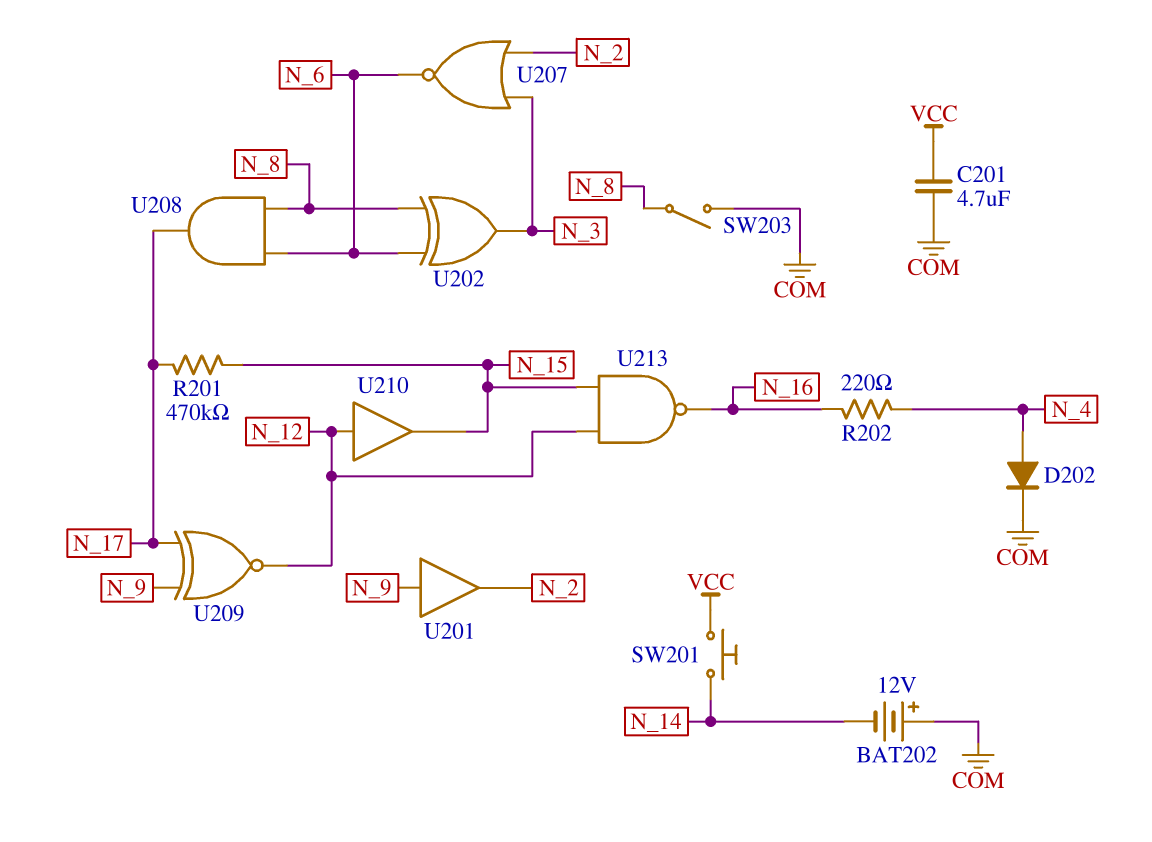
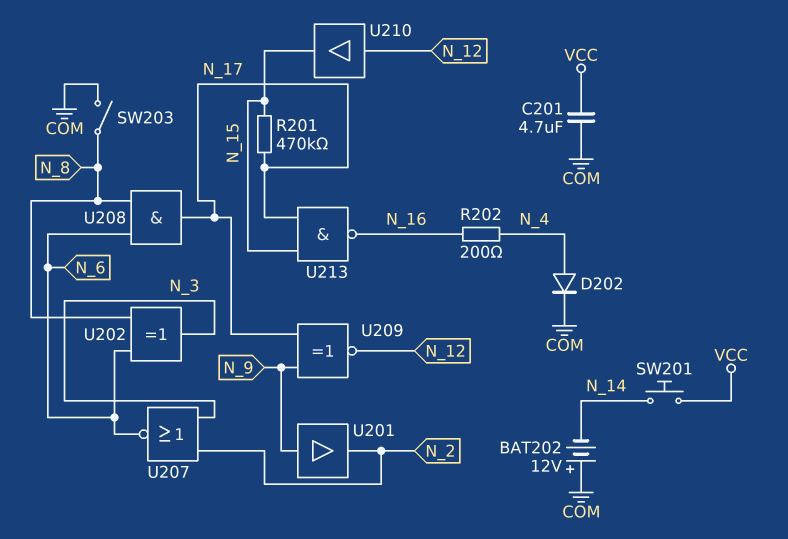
R202: 220 (N_4, N_16) -> 200 (N_4, N_16)
U213: NAND (in N_12, in N_15, out N_16) -> NAND (in N_15, in N_17, out N_16)

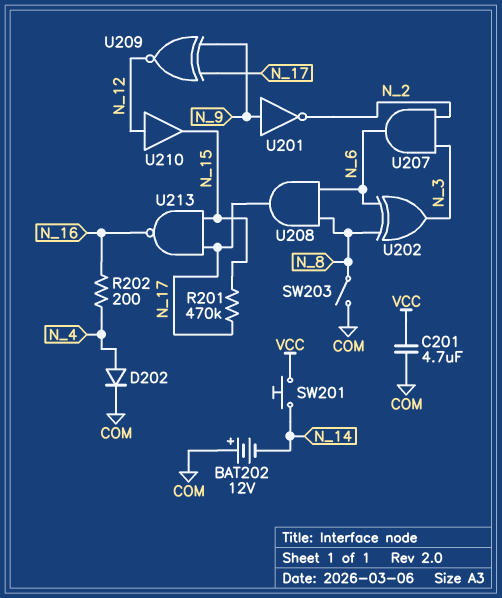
U201: buffer (in N_9, out N_2) -> NOT (in N_9, out N_2)
U207: NOR (in N_2, in N_3, out N_6) -> AND (in N_2, in N_3, out N_6)

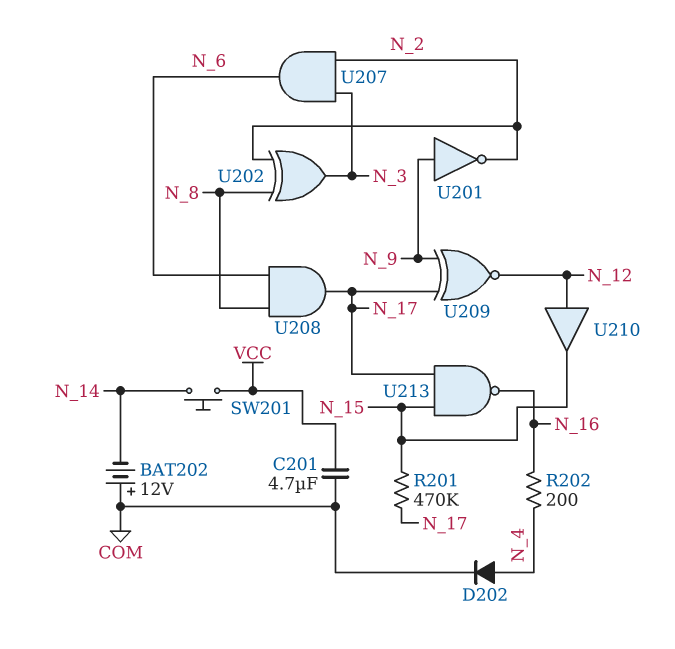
SW203: switch (COM, N_8) -> none
U202: XOR (in N_6, in N_8, out N_3) -> XOR (in N_2, in N_8, out N_3)

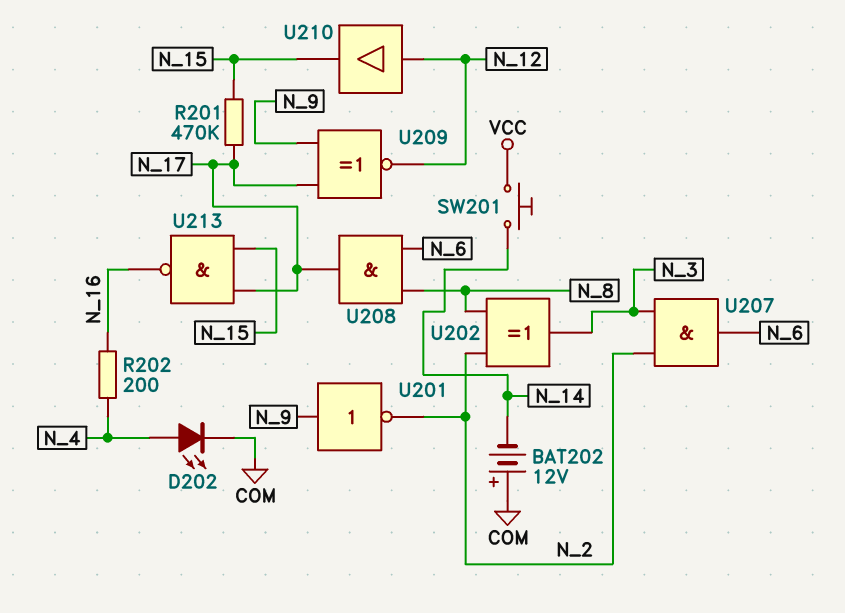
C201: 4.7uF (COM, VCC) -> none
D202: diode (A N_4, K COM) -> LED (A N_4, K COM)

